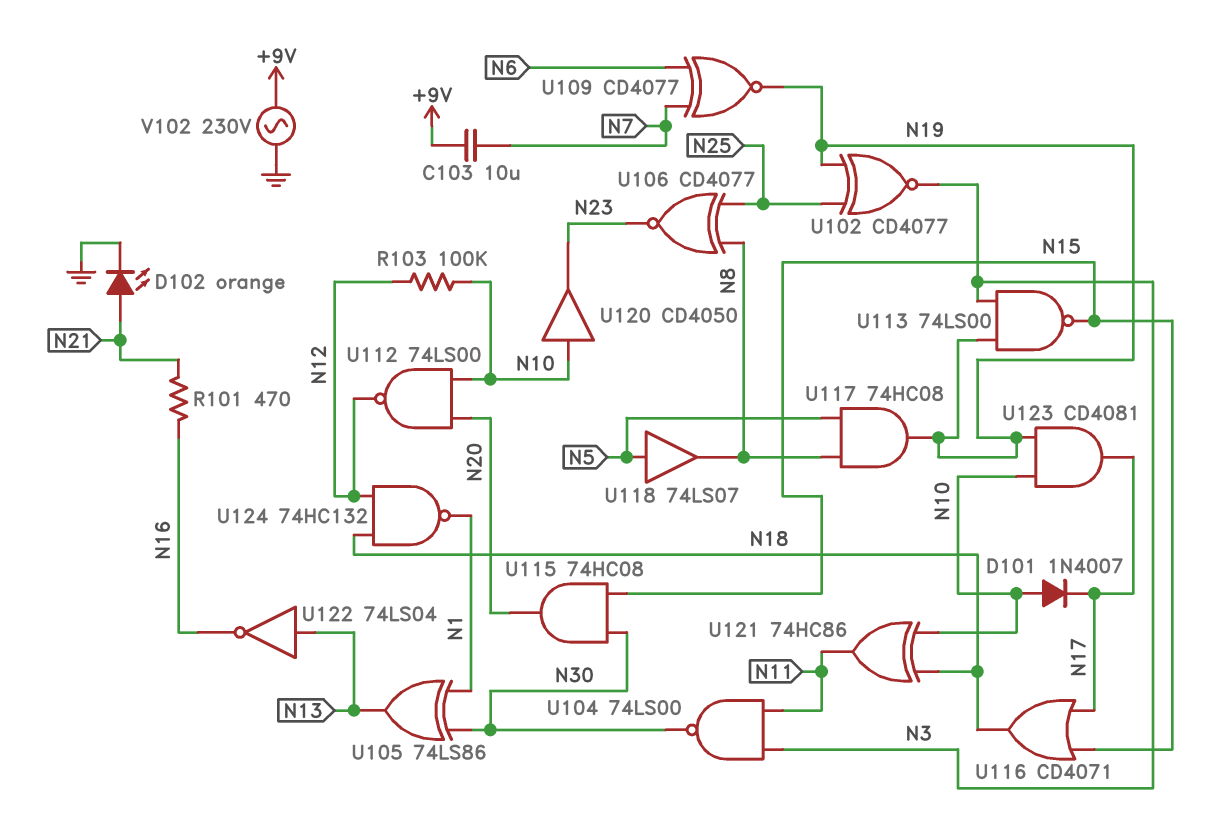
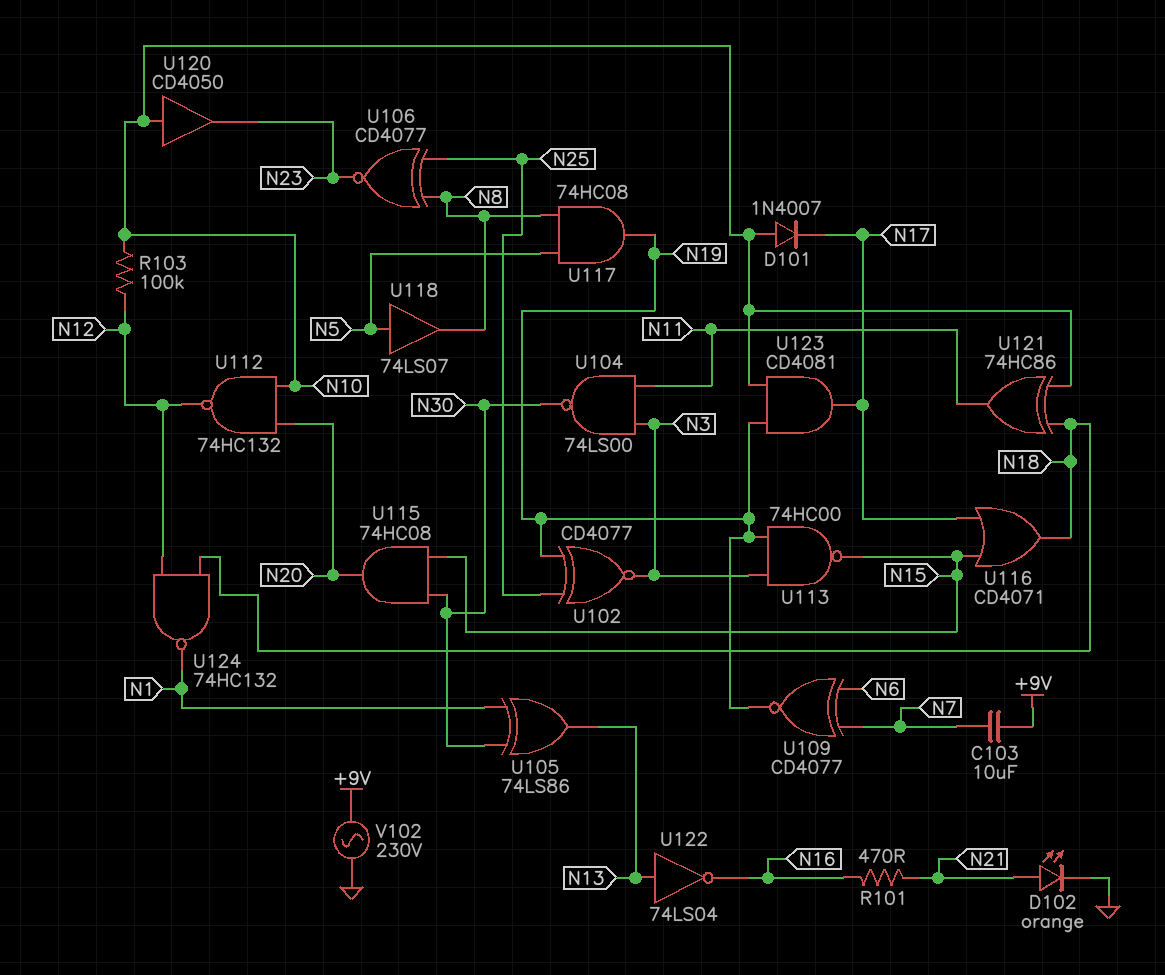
U112: NAND 74LS00 (in N10, in N20, out N12) -> NAND 74HC132 (in N10, in N20, out N12)
U113: NAND 74LS00 (in N3, in N19, out N15) -> NAND 74HC00 (in N3, in N19, out N15)

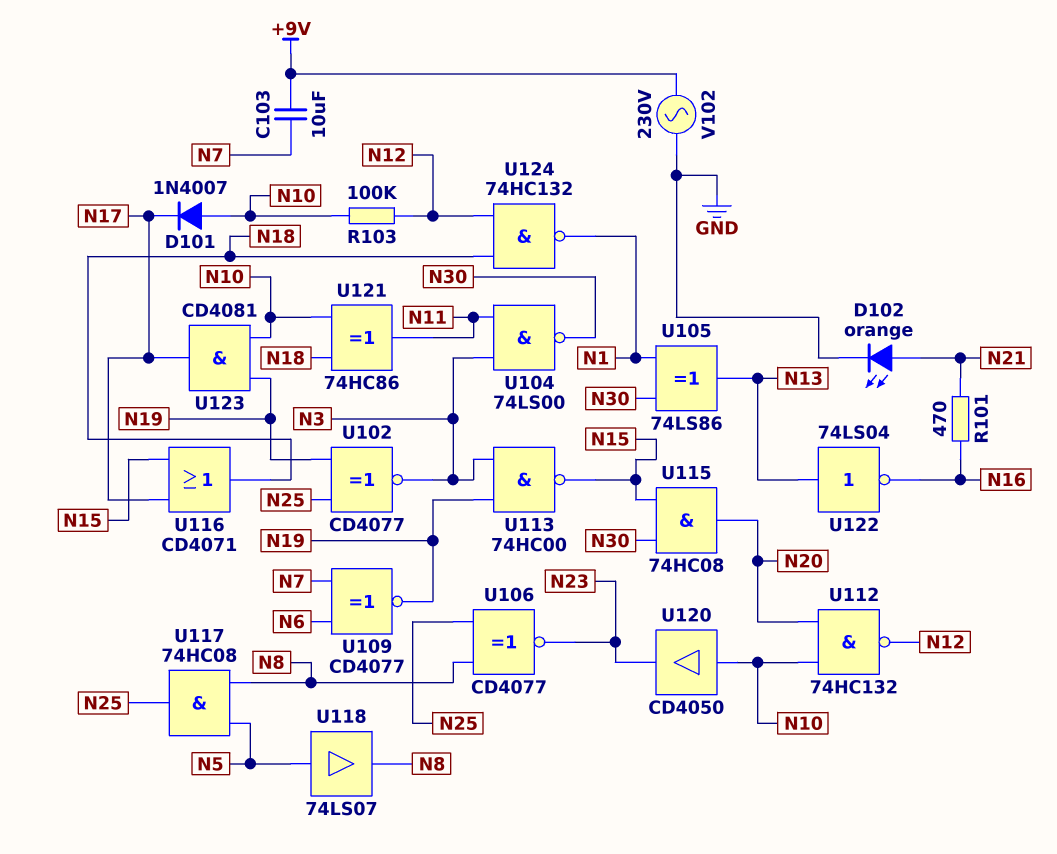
U117: AND 74HC08 (in N5, in N8, out N19) -> AND 74HC08 (in N5, in N8, out N25)

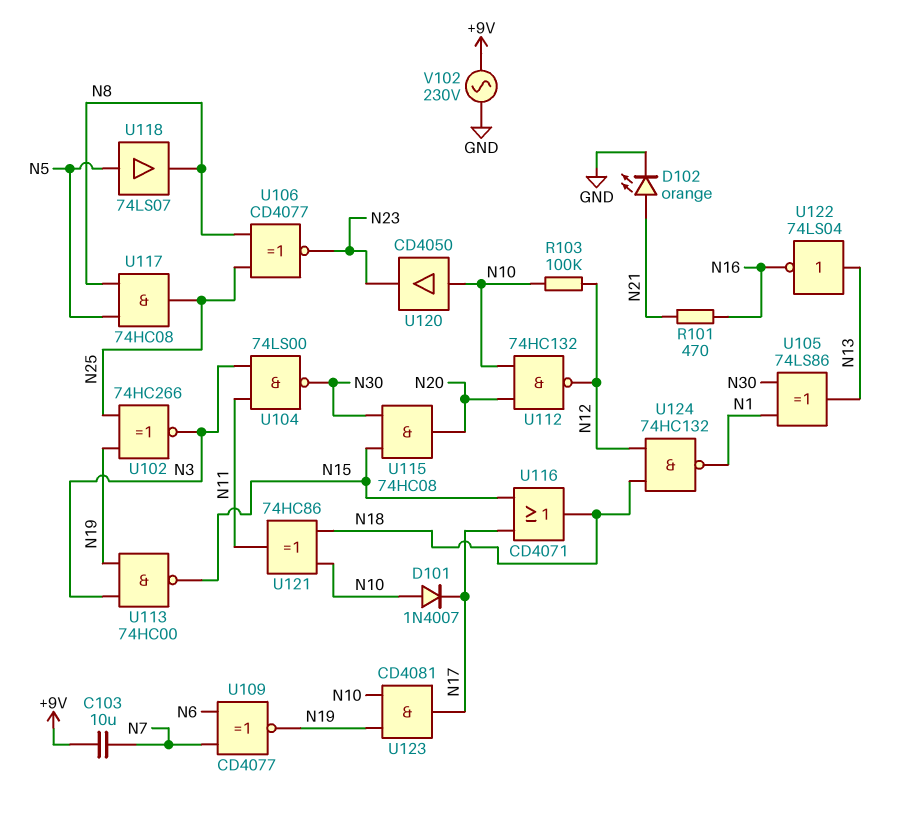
U102: XNOR CD4077 (in N19, in N25, out N3) -> XNOR 74HC266 (in N19, in N25, out N3)

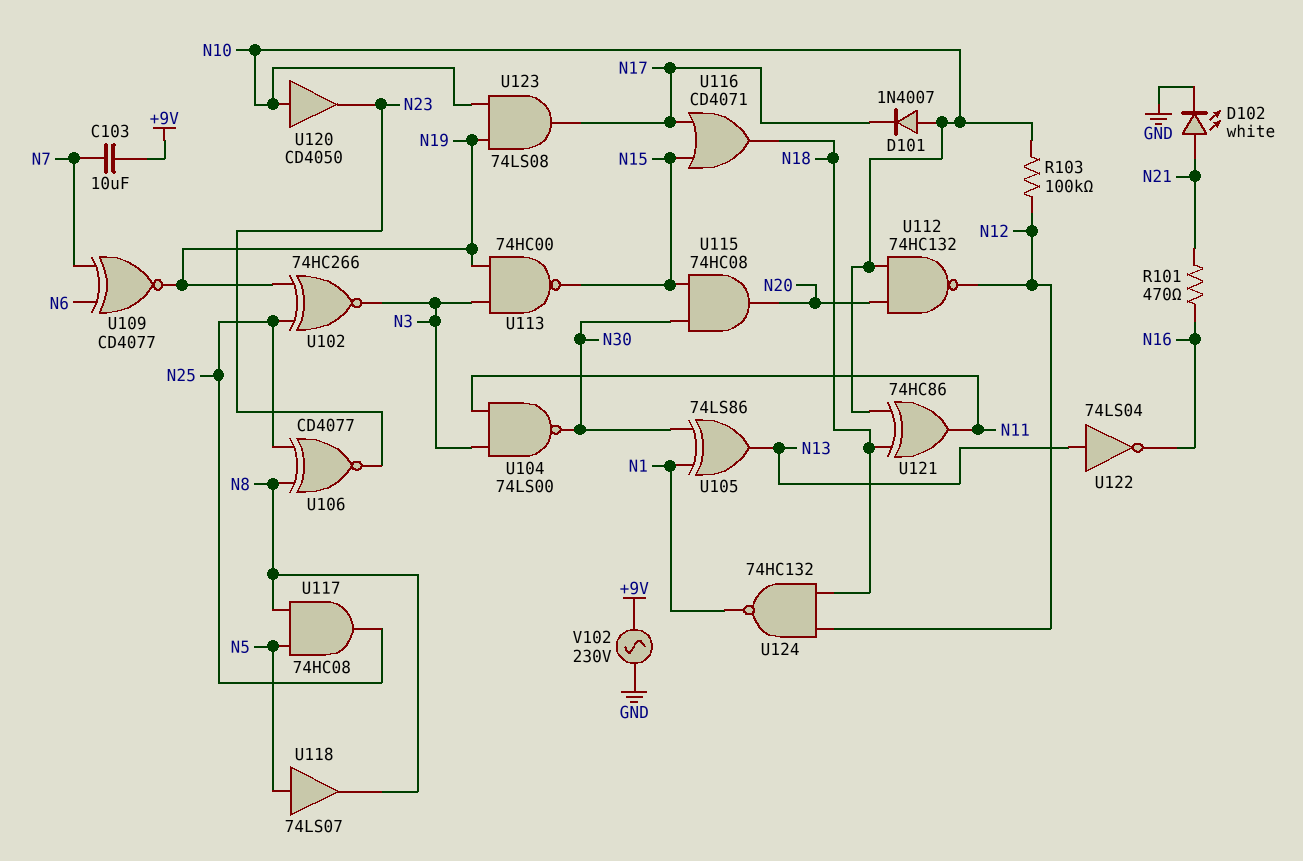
D102: LED orange (A N21, K GND) -> LED white (A N21, K GND)
U123: AND CD4081 (in N10, in N19, out N17) -> AND 74LS08 (in N10, in N19, out N17)

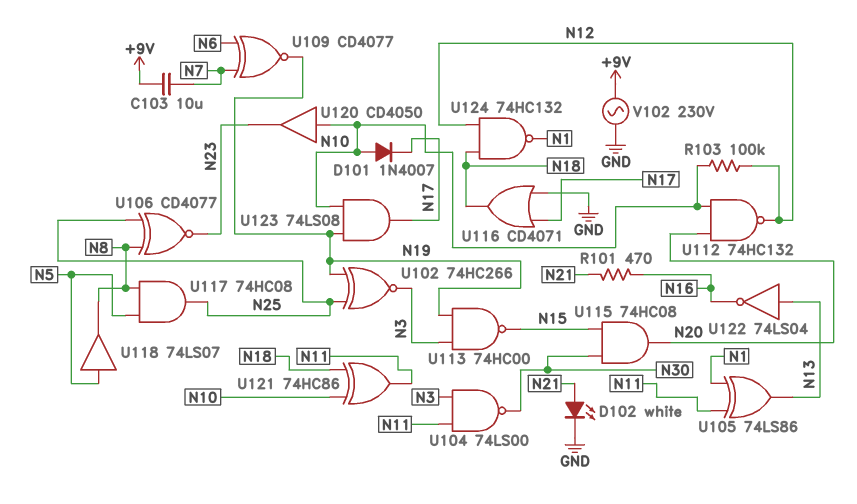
U105: XOR 74LS86 (in N1, in N30, out N13) -> XOR 74LS86 (in N1, in N11, out N13)
U116: OR CD4071 (in N15, in N17, out N18) -> OR CD4071 (in GND, in N17, out N18)

